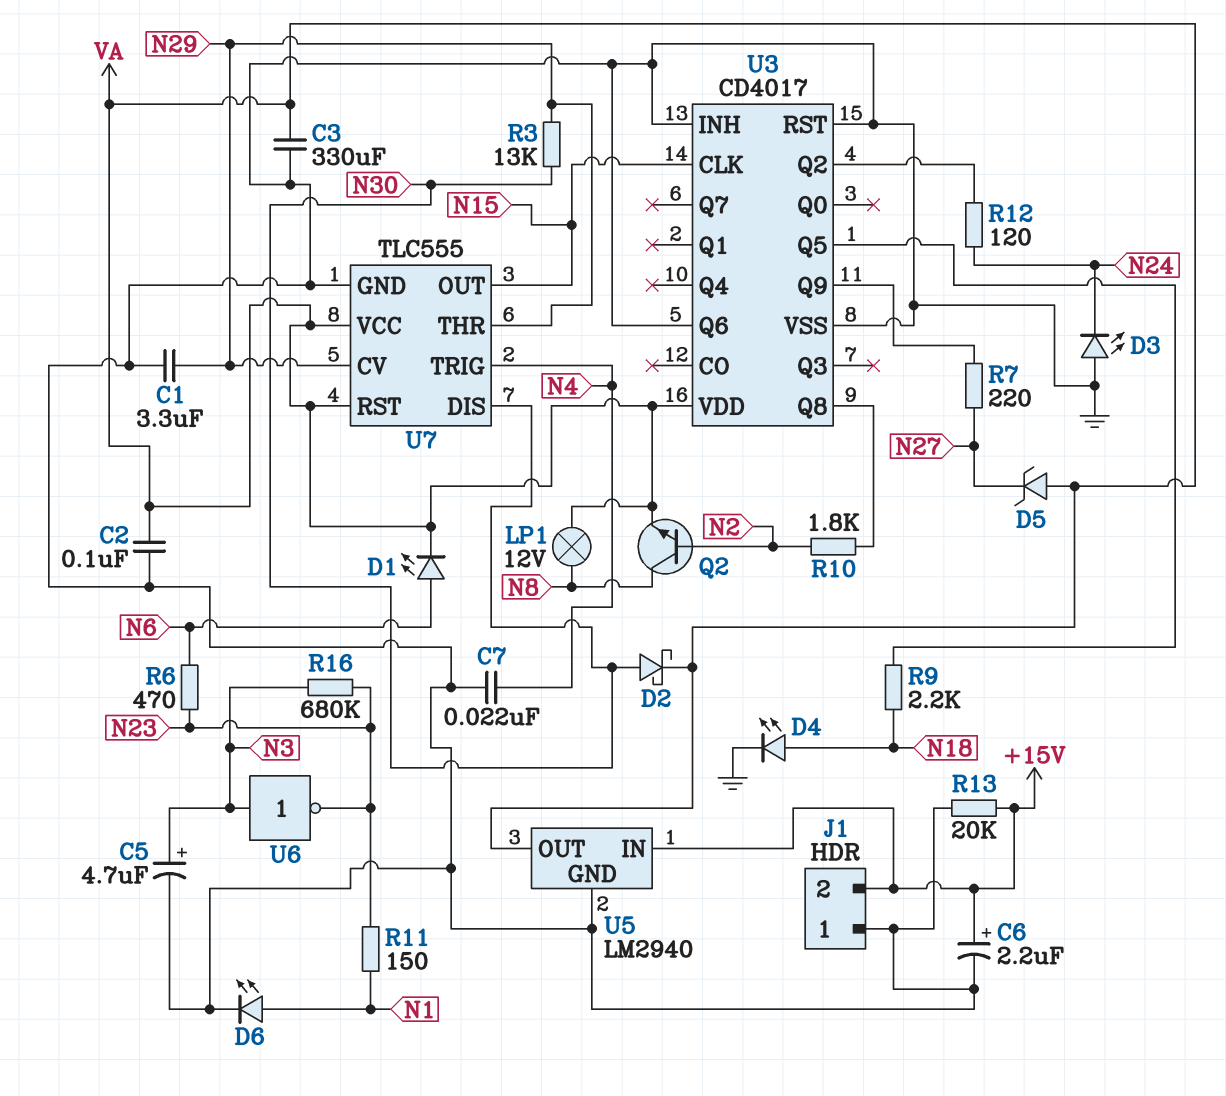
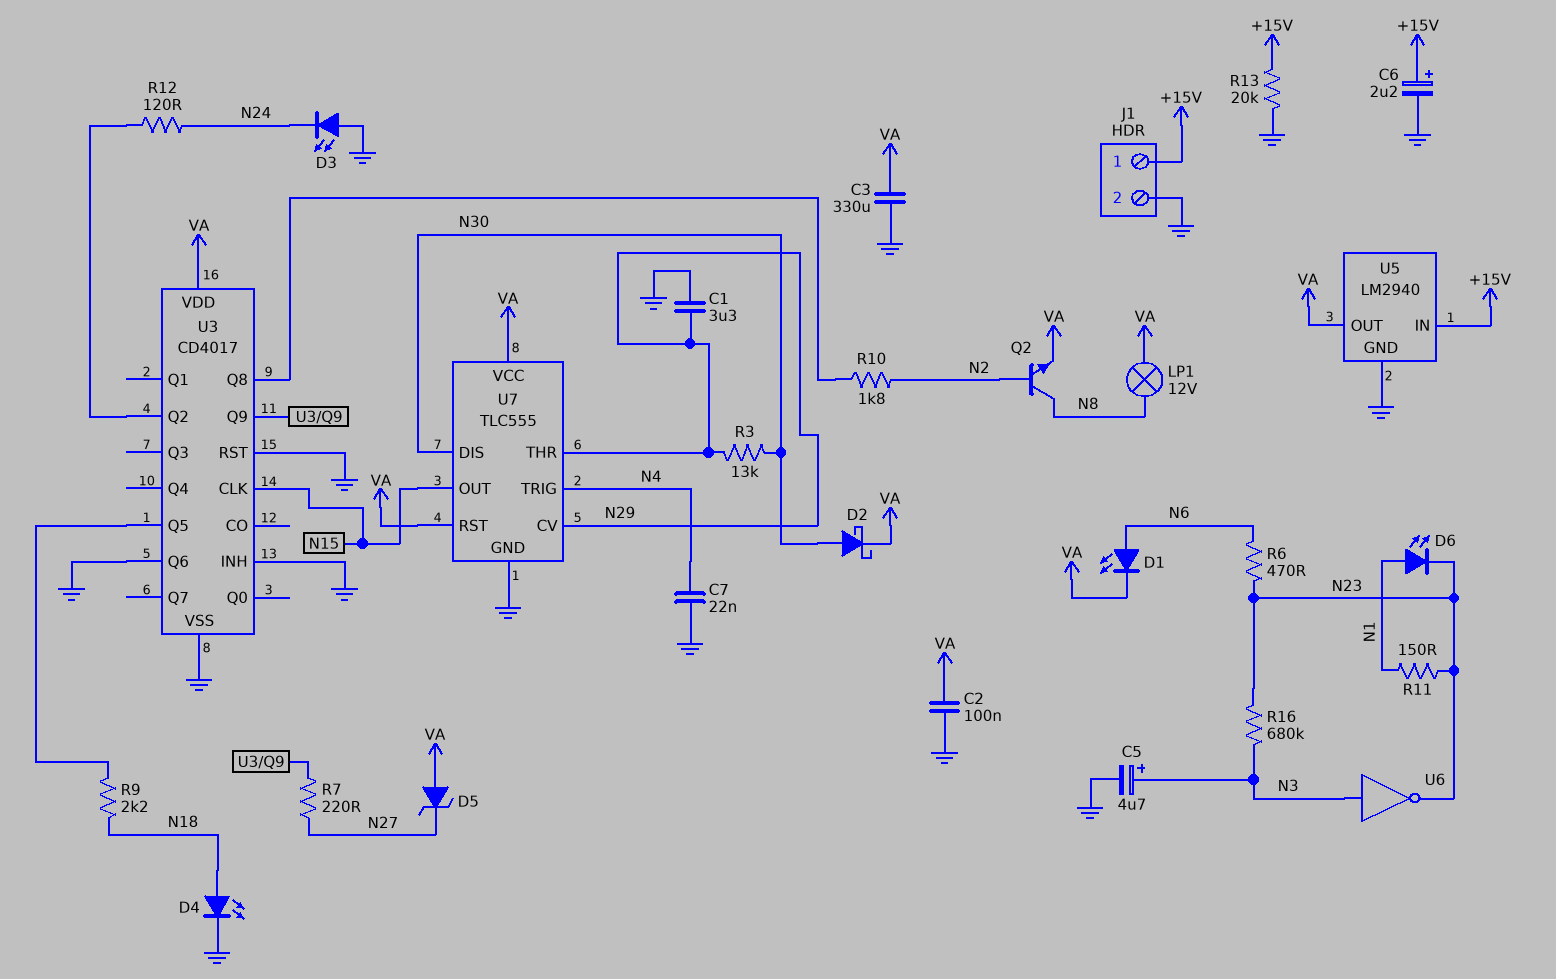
D6: LED (A N1, K GND) -> LED (A N1, K N23)
J1 pin 1: GND -> +15V
J1 pin 2: +15V -> GND

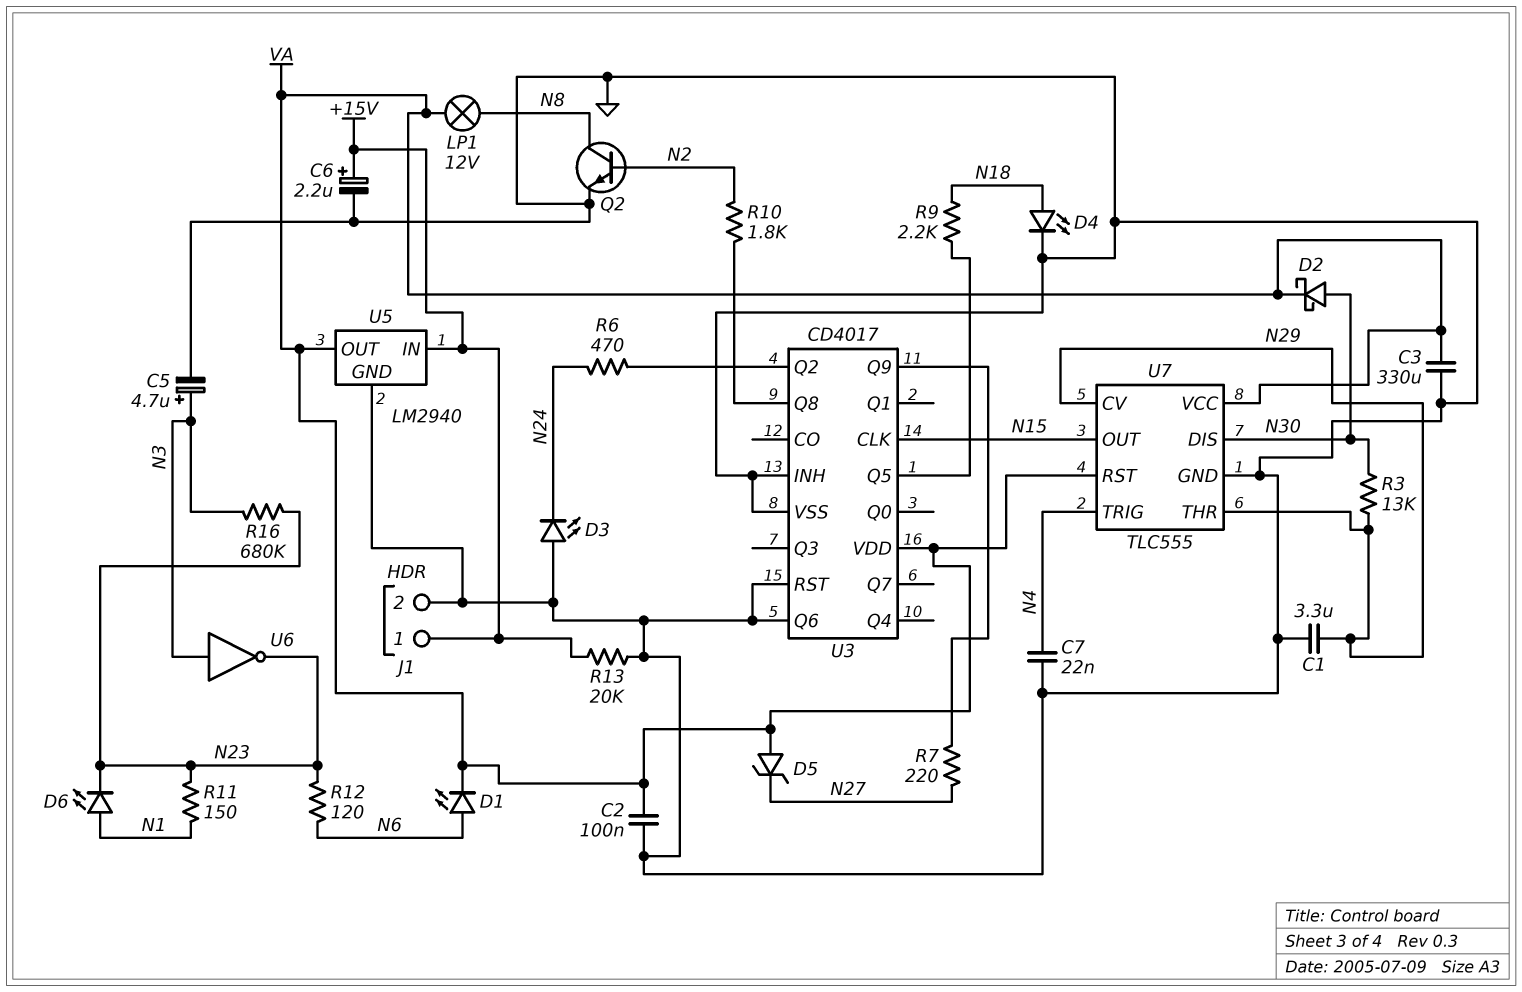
Q2: NPN (B N2, C N8, E VA) -> NPN (B N2, C N8, E GND)
R6: 470 (N6, N23) -> 470 (N24, U3/Q2)
R12: 120 (N24, U3/Q2) -> 120 (N6, N23)

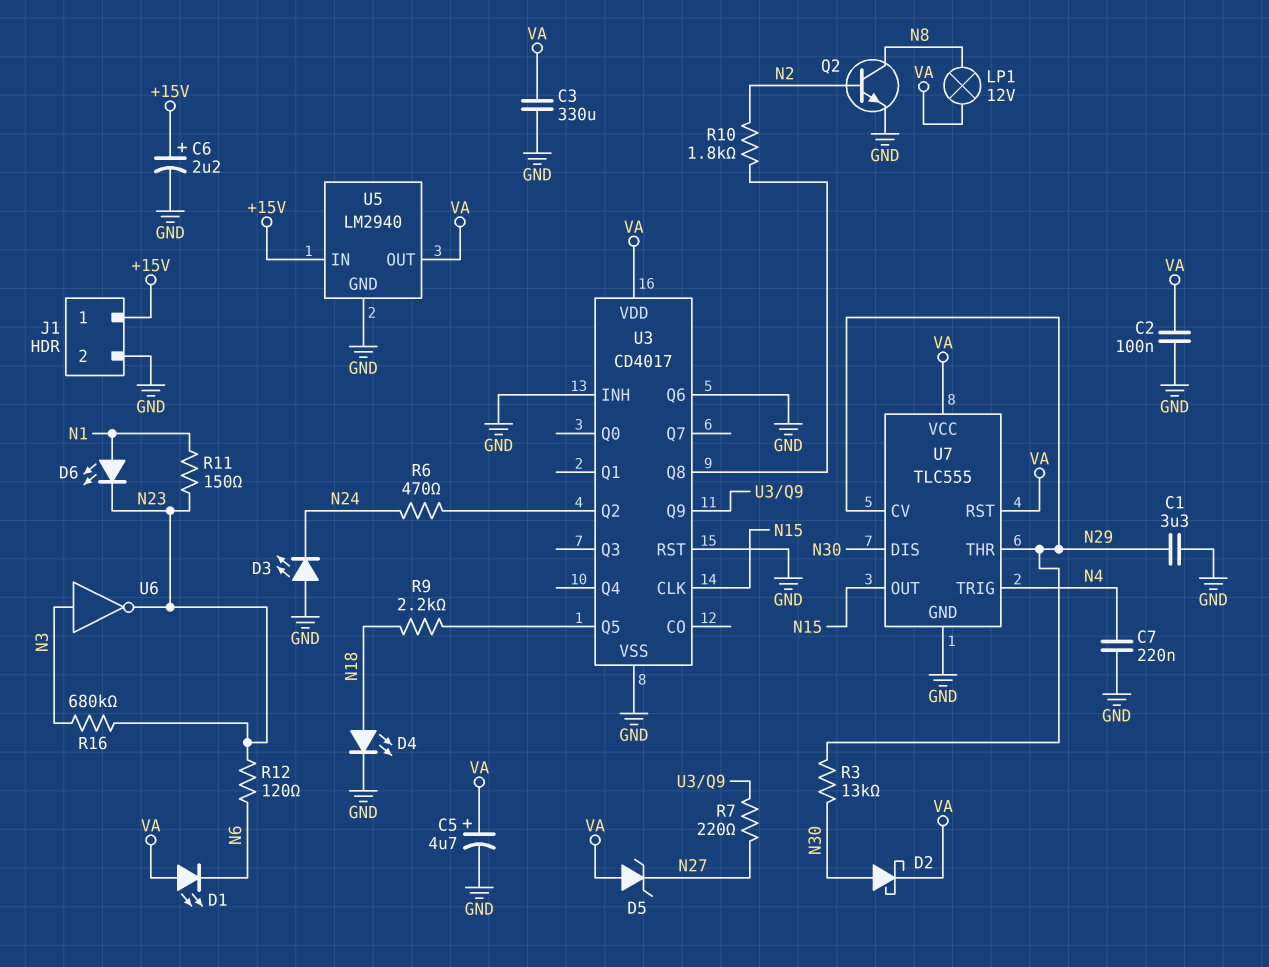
C5: 4.7uF (plus N3, minus GND) -> 4.7uF (plus VA, minus GND)
C7: 22nF (GND, N4) -> 220nF (GND, N4)
D1: LED (A N6, K VA) -> LED (A VA, K N6)
R13: 20k (+15V, GND) -> none

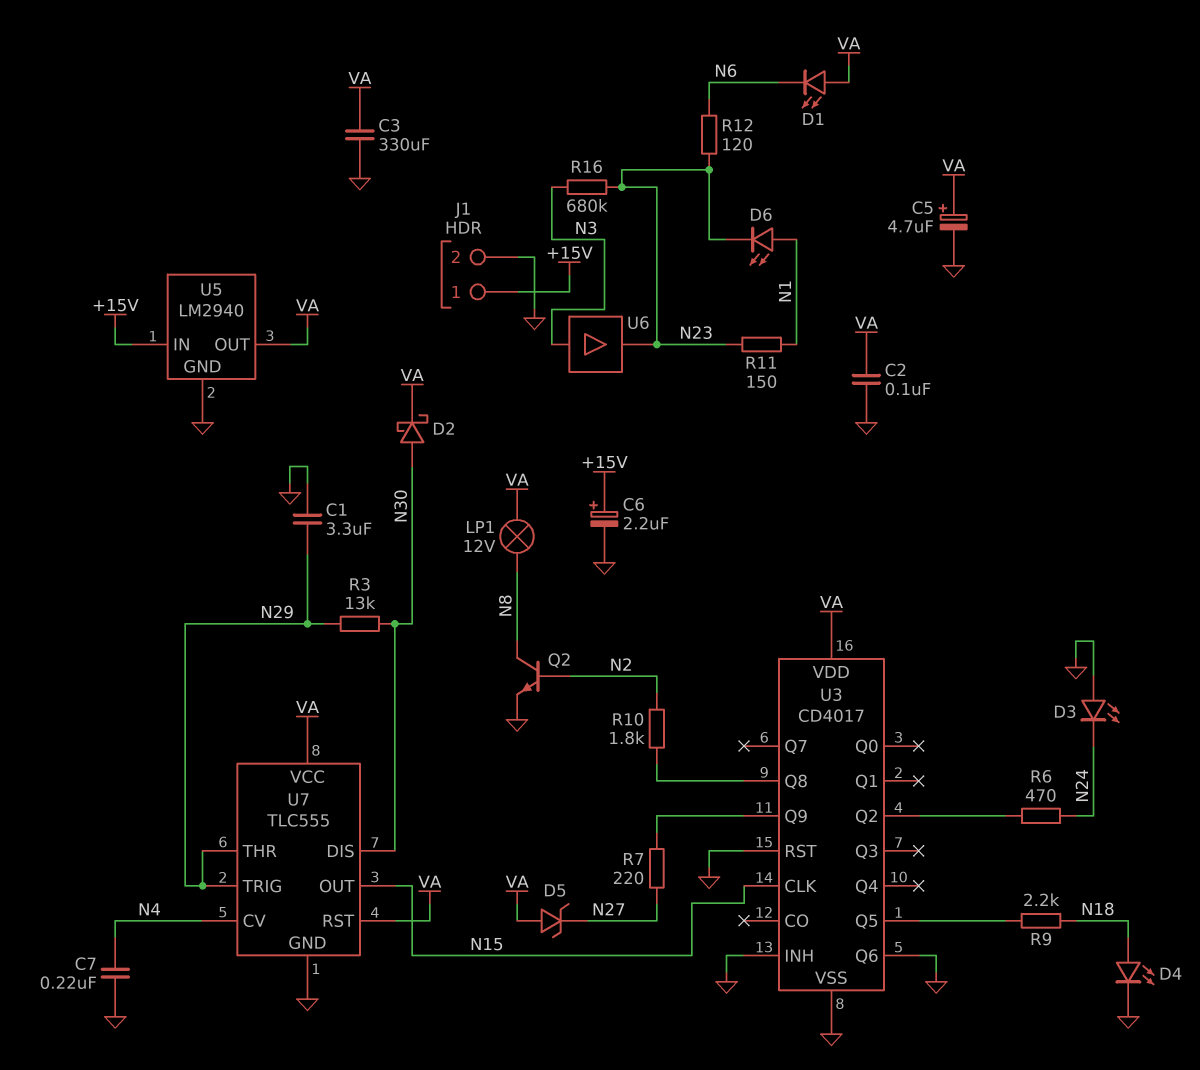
U6: NOT (in N3, out N23) -> buffer (in N3, out N23)
U7 pin CV: N29 -> N4
U7 pin TRIG: N4 -> N29

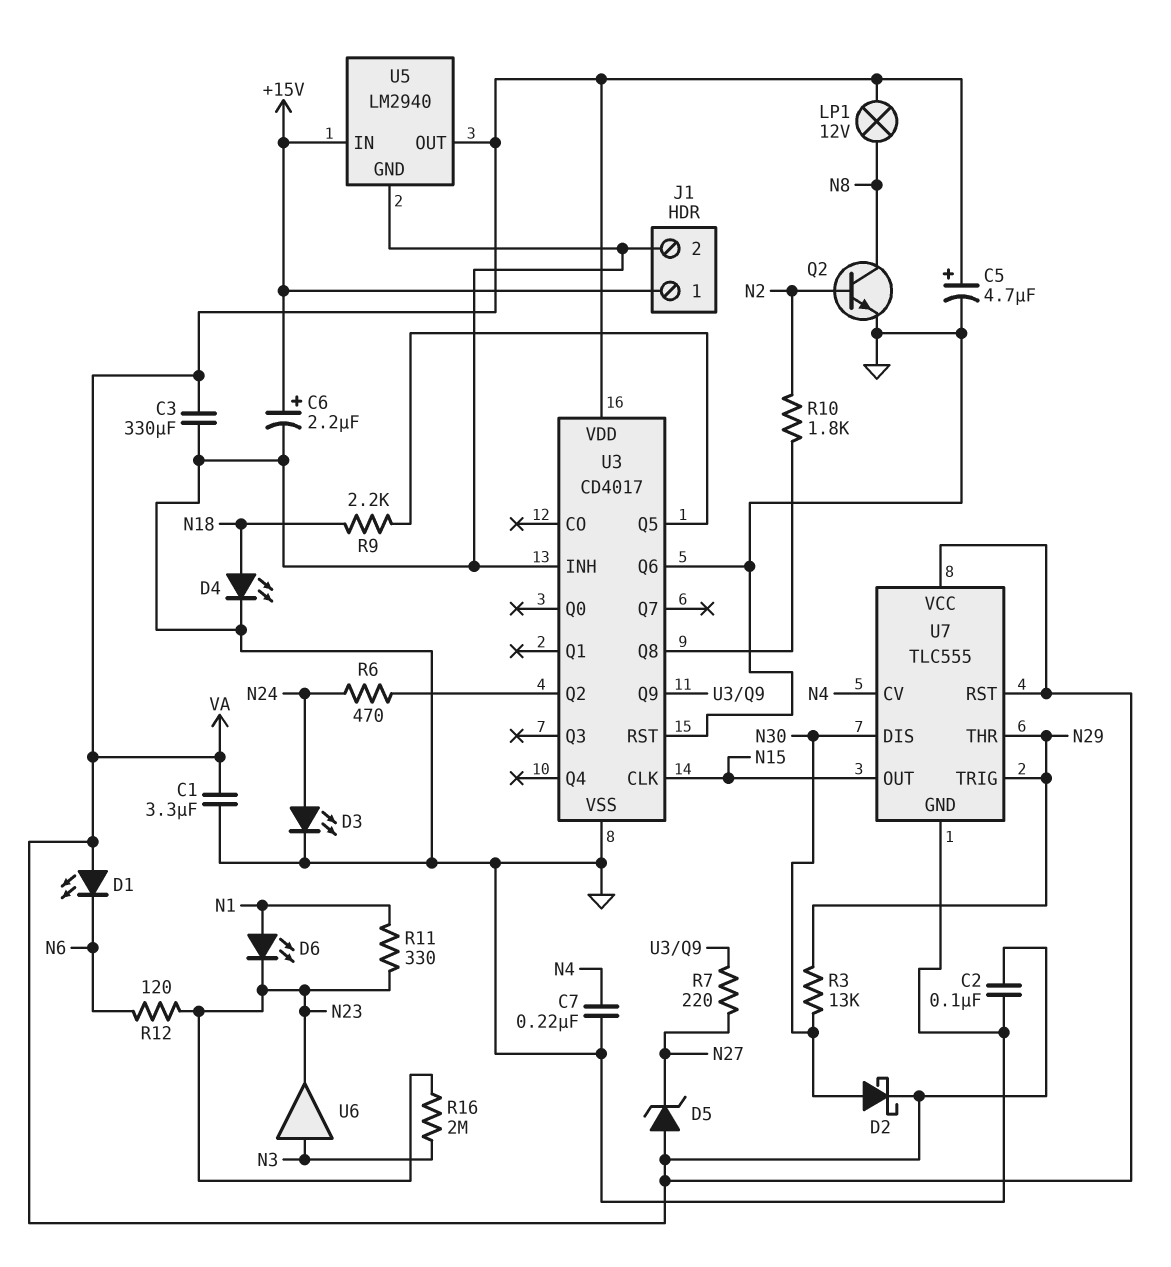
C1: 3.3uF (GND, N29) -> 3.3uF (GND, VA)
D3: LED (A GND, K N24) -> LED (A N24, K GND)
R11: 150 (N1, N23) -> 330 (N1, N23)
R16: 680k (N3, N23) -> 2M (N3, N23)

